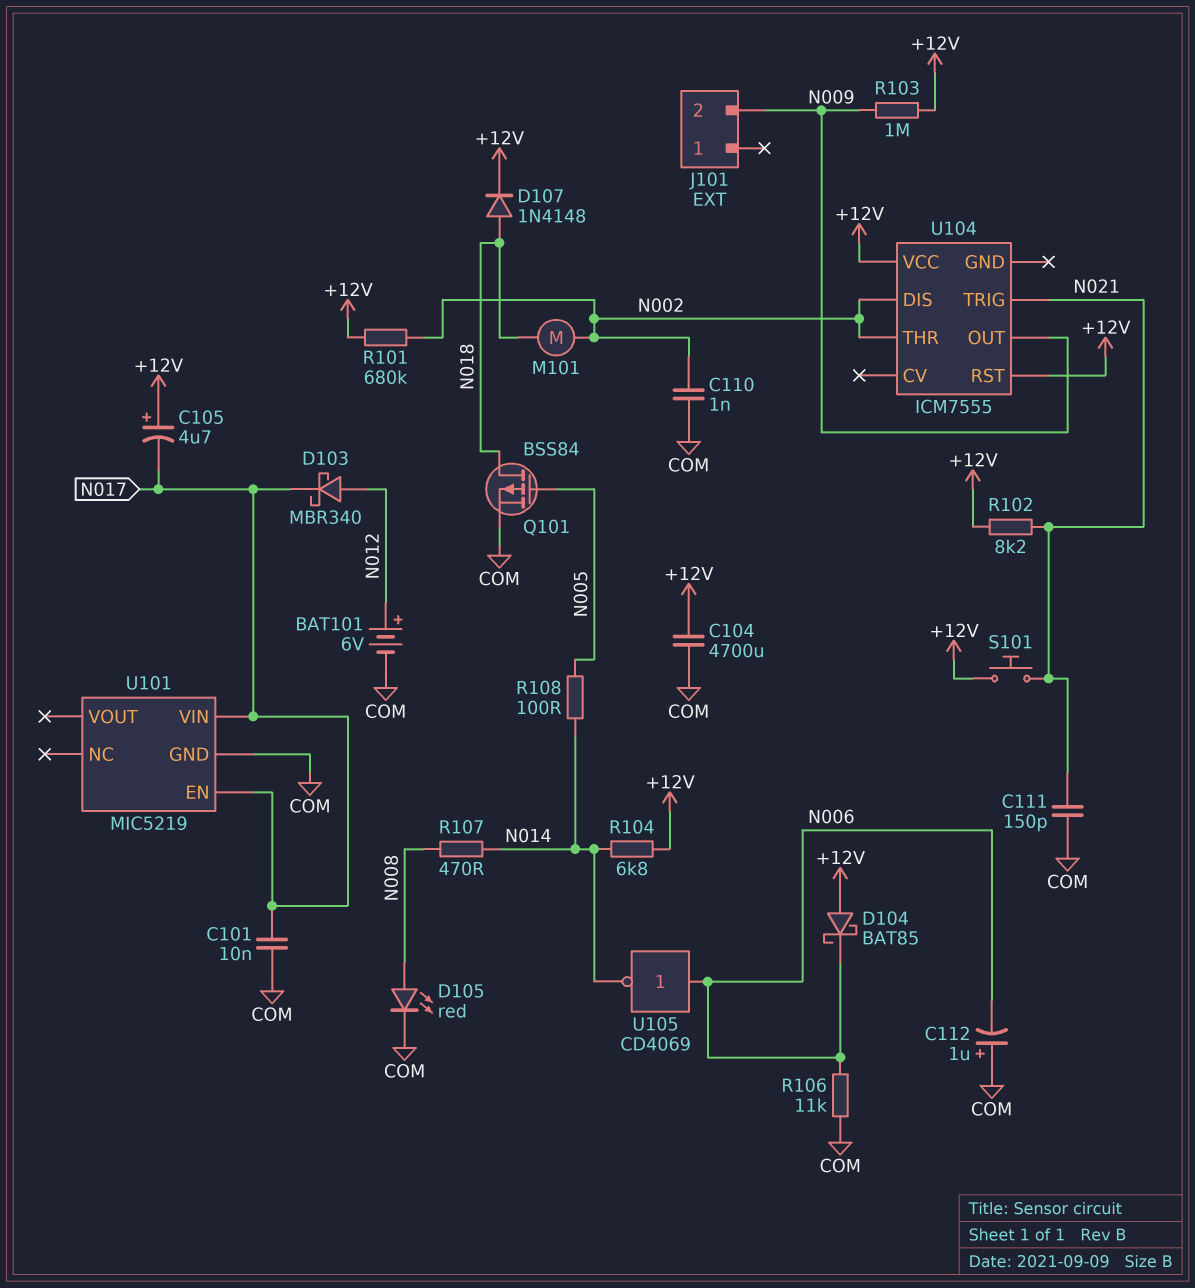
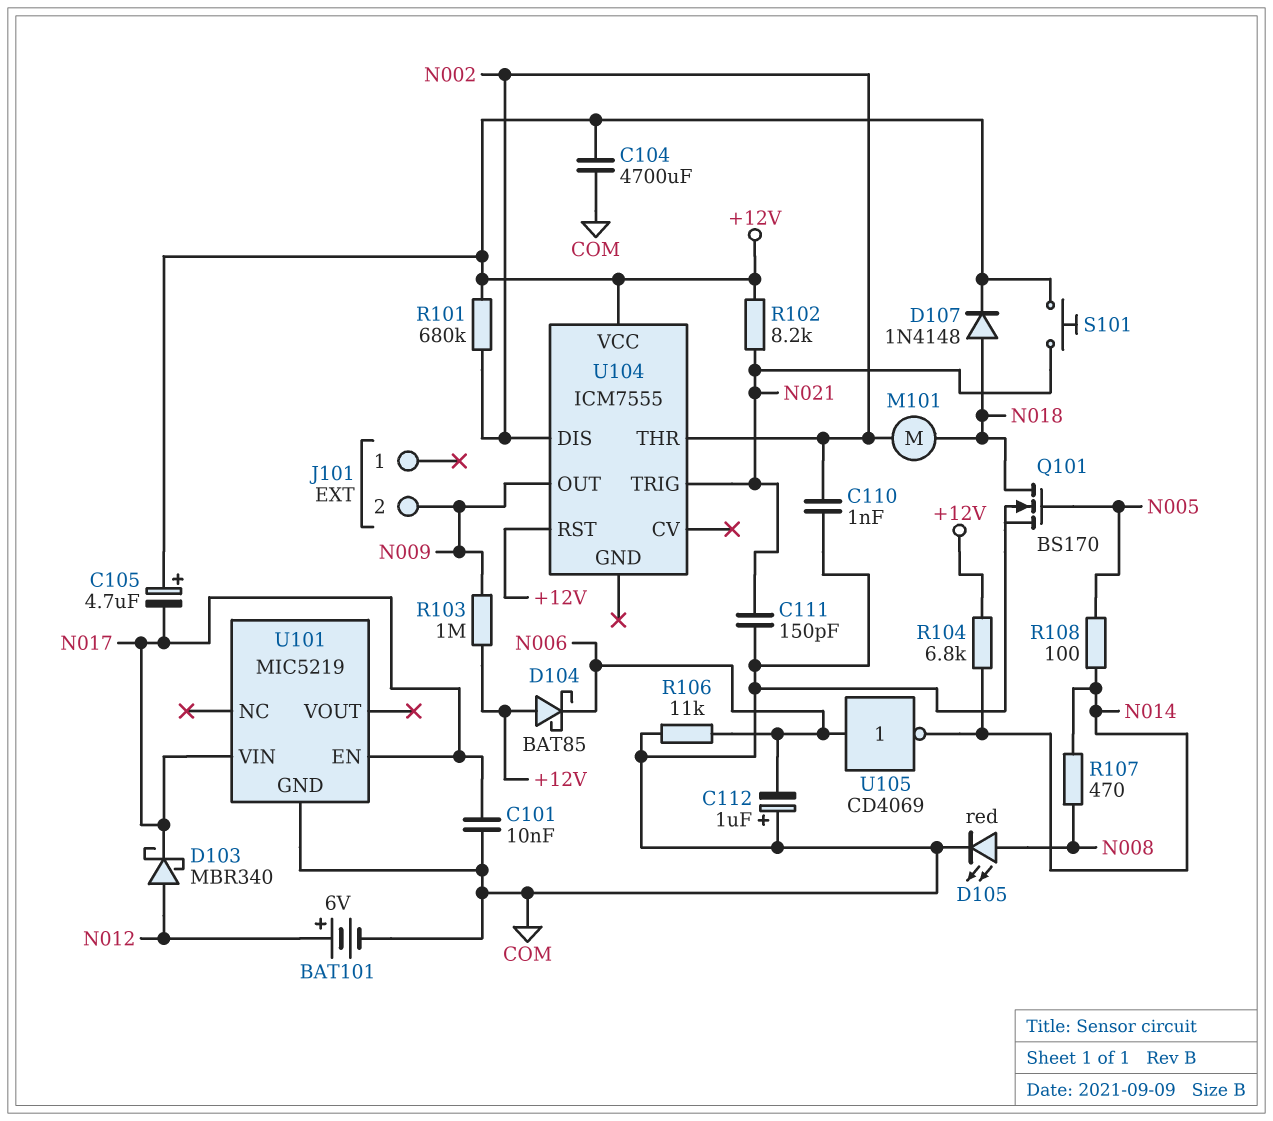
Q101: PMOS BSS84 (G N005, D N018, S COM) -> NMOS BS170 (G N005, D N018, S COM)

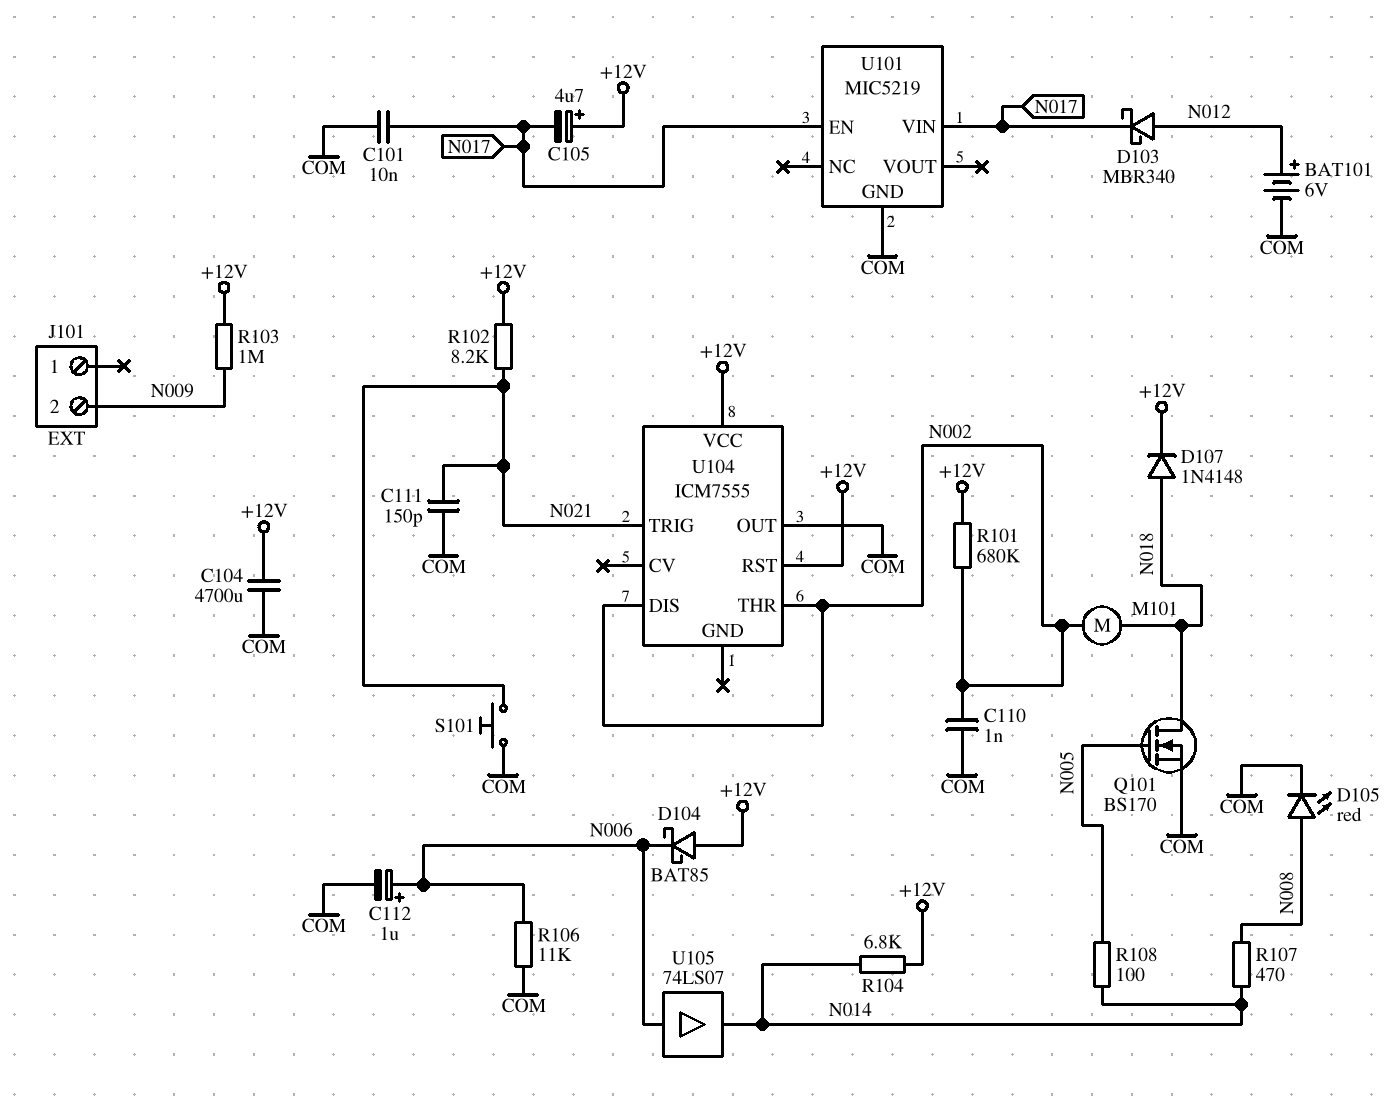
C112: 1uF (plus COM, minus N006) -> 1uF (plus N006, minus COM)
S101: button (+12V, N021) -> button (COM, N021)
U104 pin OUT: N009 -> COM
U105: NOT CD4069 (in N006, out N014) -> buffer 74LS07 (in N006, out N014)

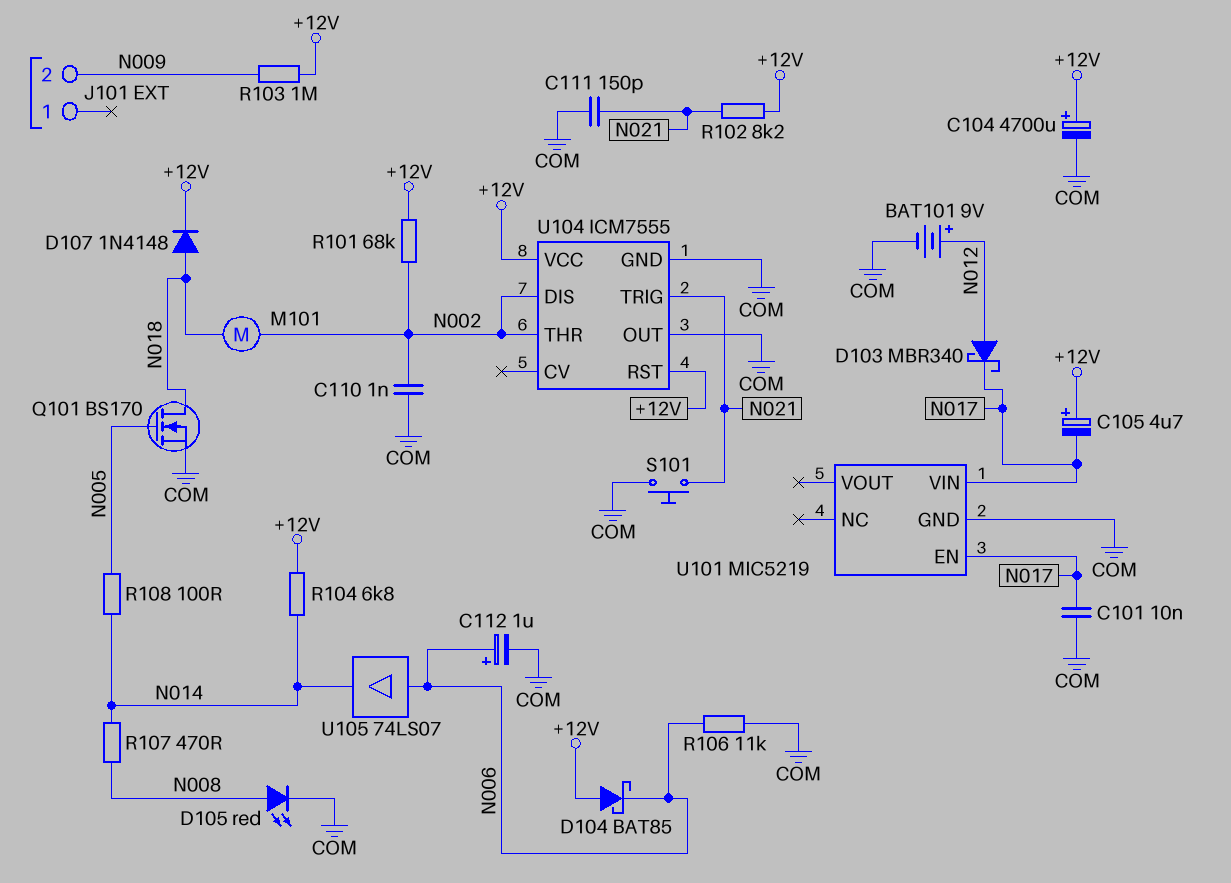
BAT101: 6V (plus N012, minus COM) -> 9V (plus N012, minus COM)
C104: 4700uF (+12V, COM) -> 4700uF (plus +12V, minus COM)
R101: 680k (+12V, N002) -> 68k (+12V, N002)
U104 pin GND: none -> COM

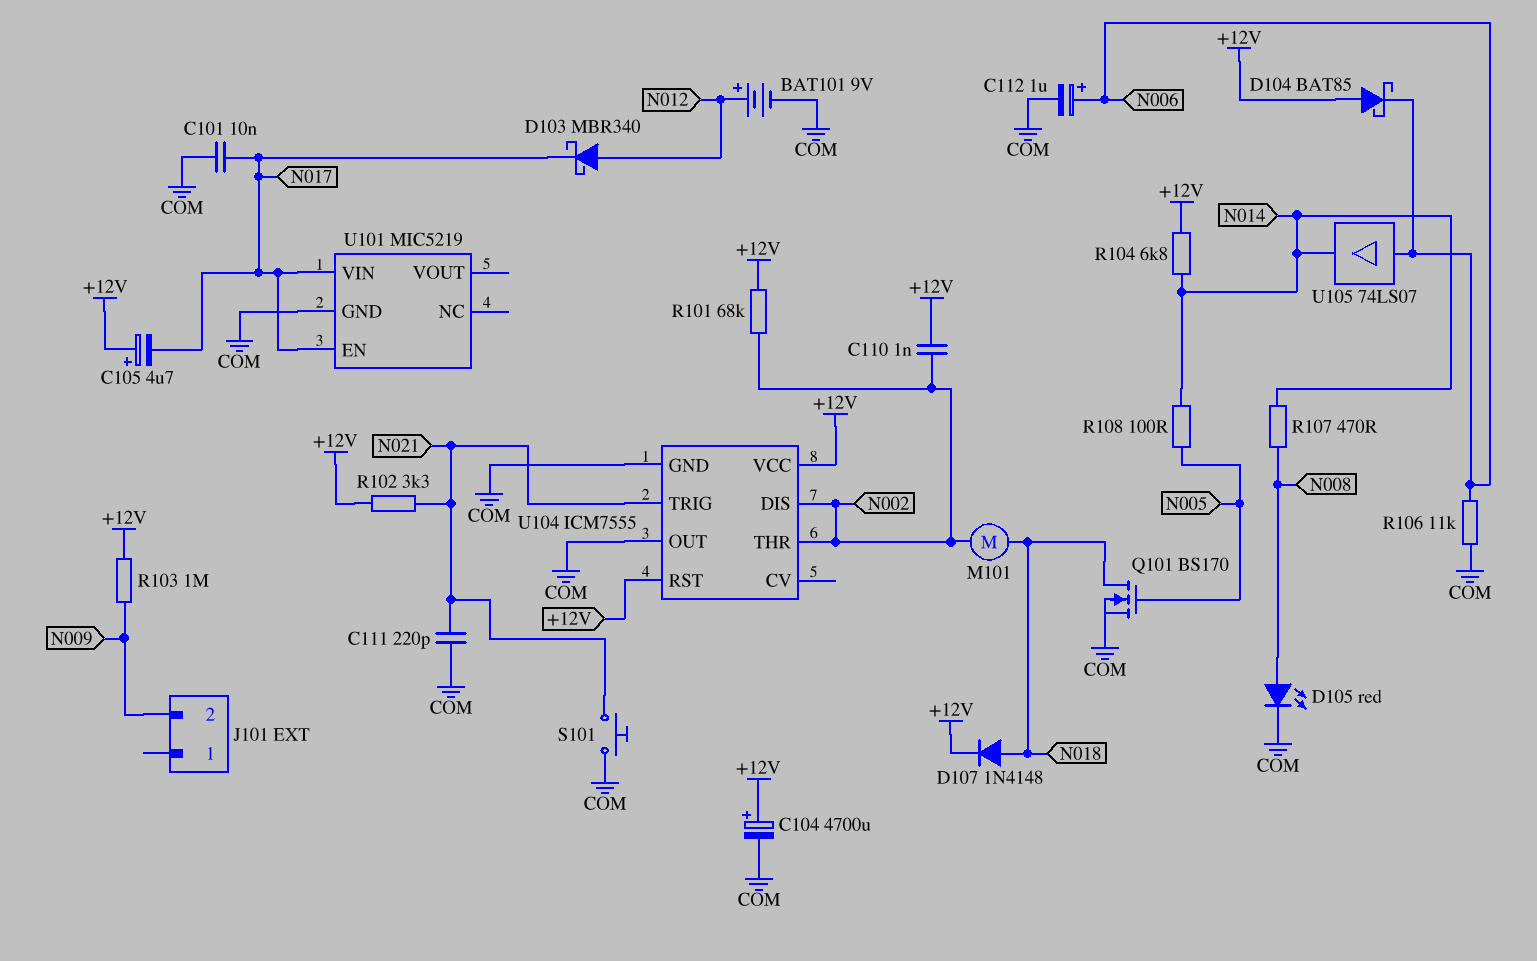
C110: 1nF (COM, N002) -> 1nF (+12V, N002)
C111: 150pF (COM, N021) -> 220pF (COM, N021)
R102: 8.2k (+12V, N021) -> 3.3k (+12V, N021)

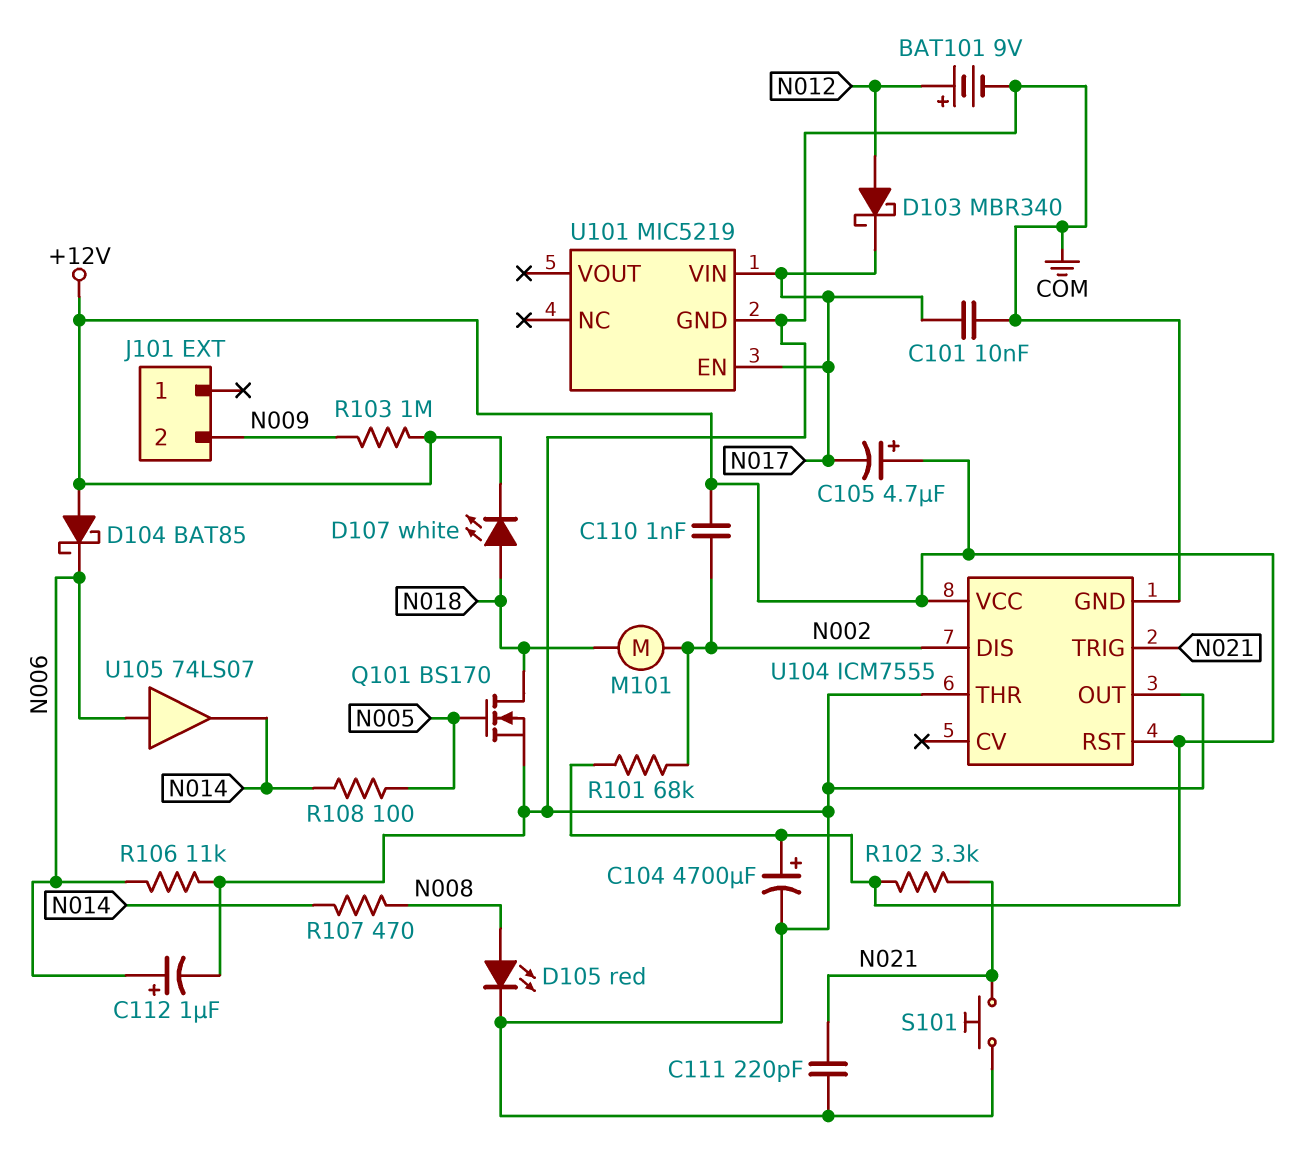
D107: diode 1N4148 (A N018, K +12V) -> LED white (A N018, K +12V)
R104: 6.8k (+12V, N014) -> none
U104 pin THR: N002 -> COM

